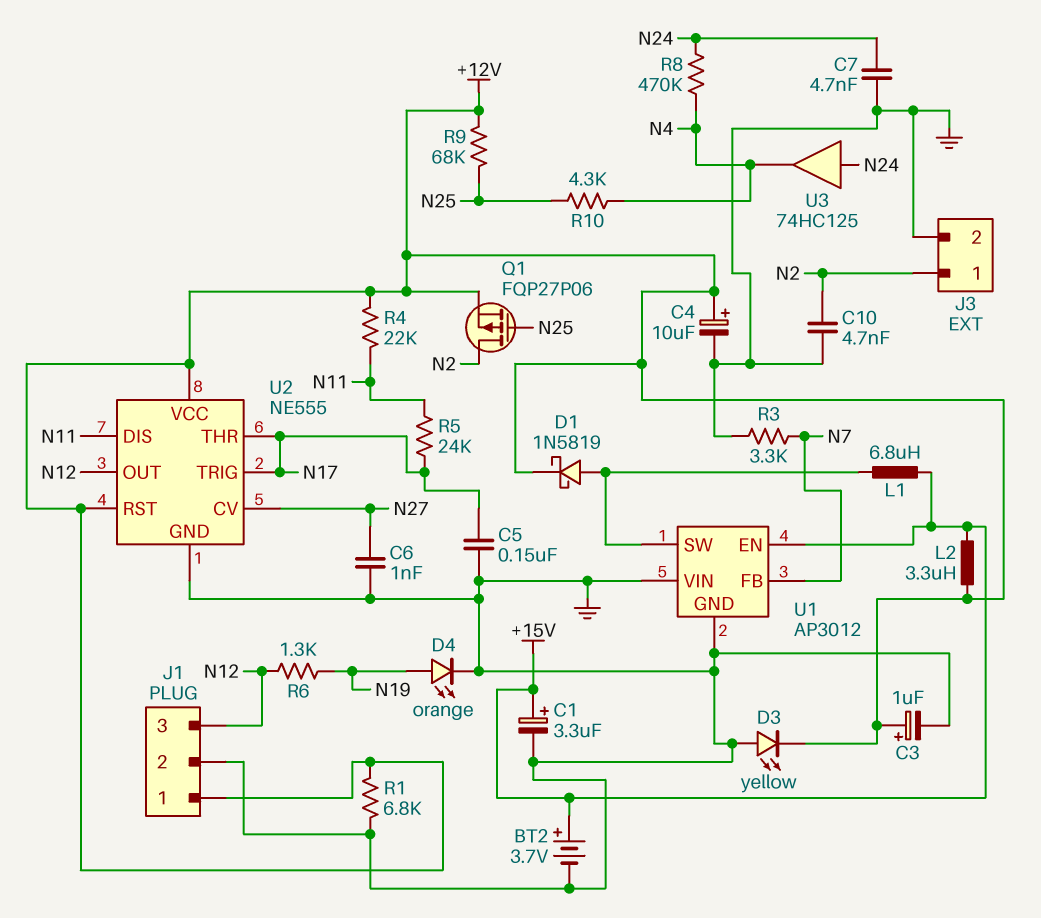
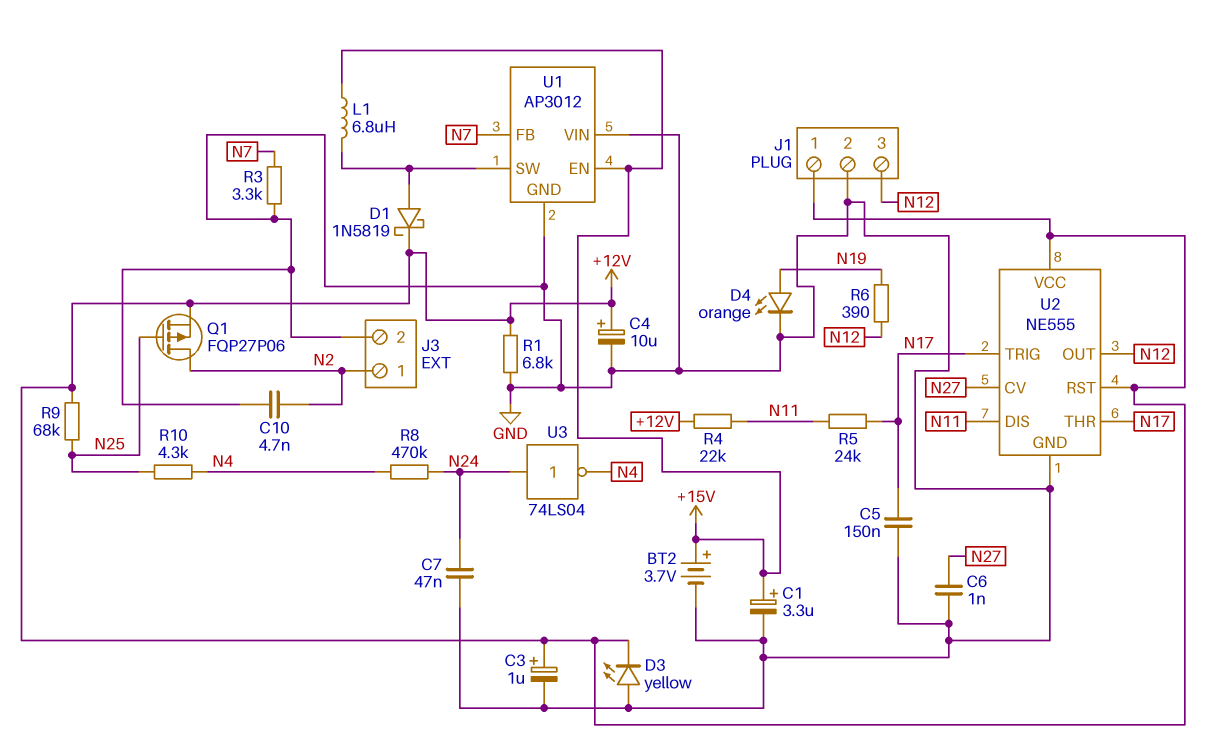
C7: 4.7nF (GND, N24) -> 47nF (GND, N24)
L2: 3.3uH (+12V, +15V) -> none
R6: 1.3k (N12, N19) -> 390 (N12, N19)
U3: buffer 74HC125 (in N24, out N4) -> NOT 74LS04 (in N24, out N4)

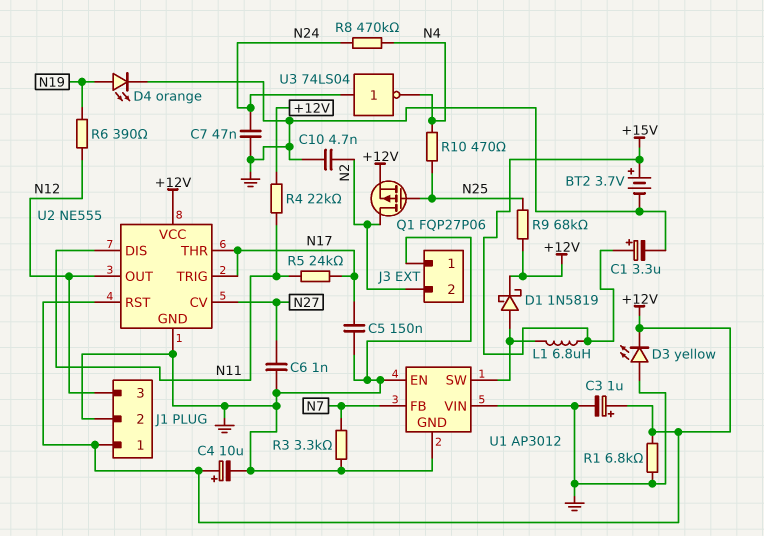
J3 pin 1: N2 -> GND
J3 pin 2: GND -> N2
R10: 4.3k (N4, N25) -> 470 (N4, N25)
U1 pin EN: +15V -> GND

